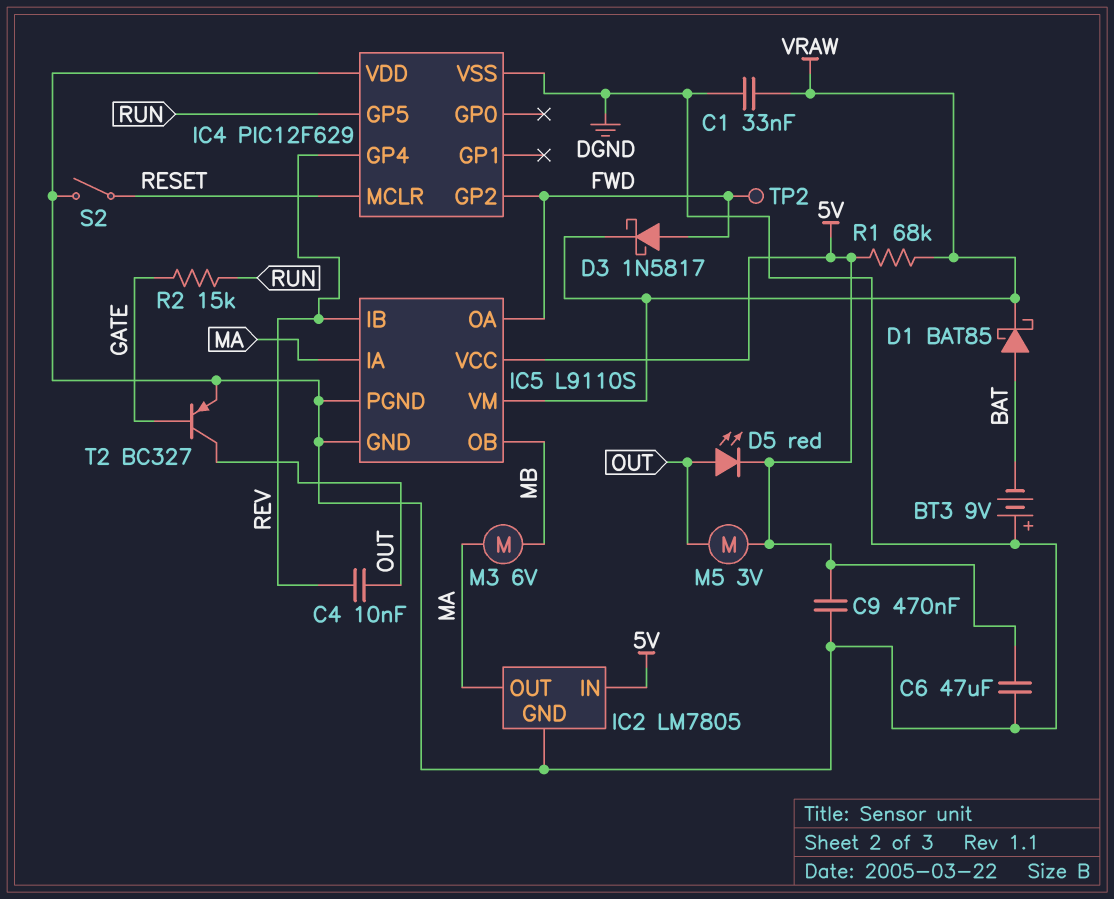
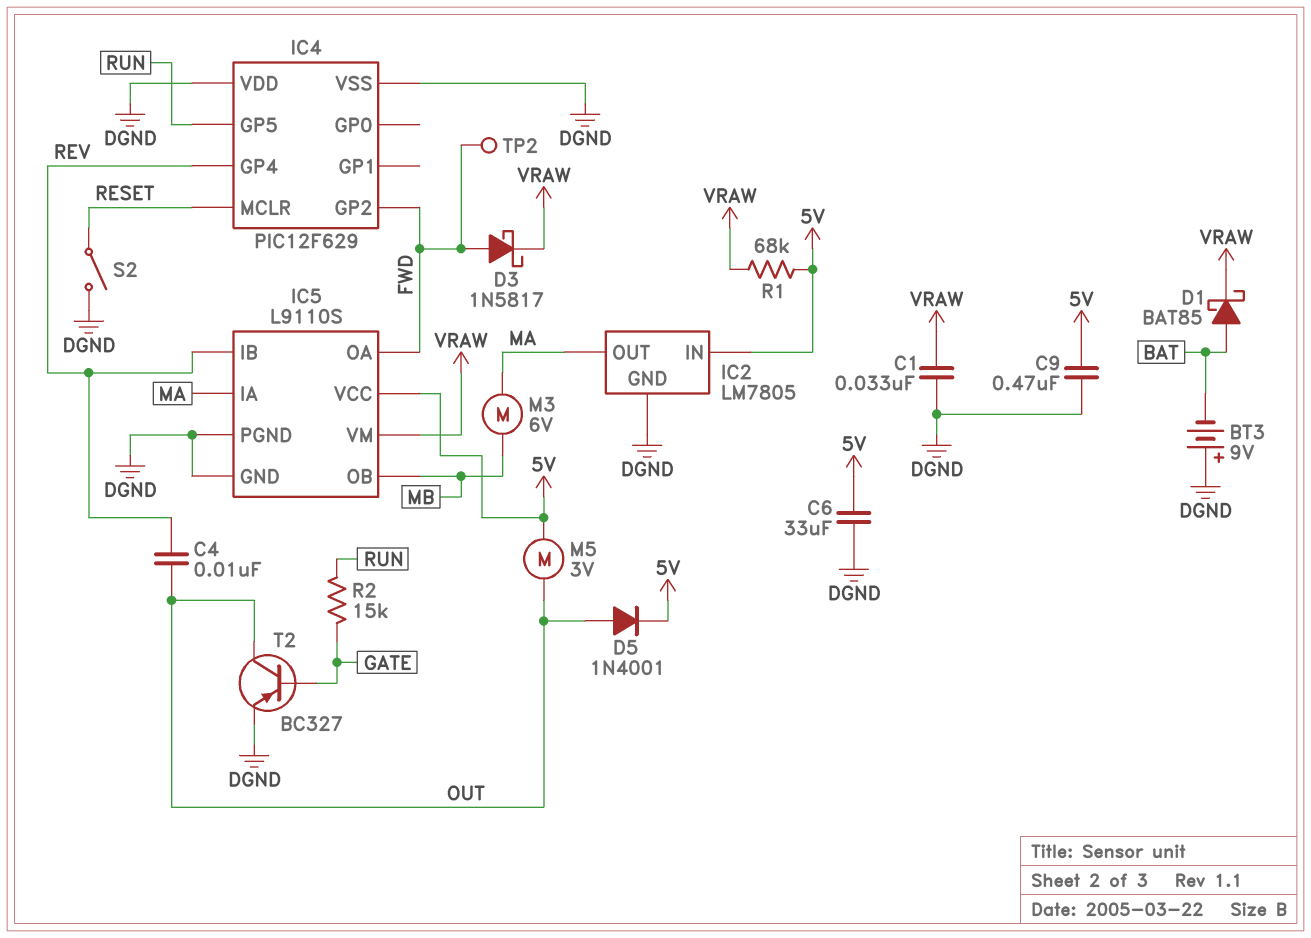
C6: 47uF (5V, DGND) -> 33uF (5V, DGND)
D5: LED red (A OUT, K 5V) -> diode 1N4001 (A OUT, K 5V)

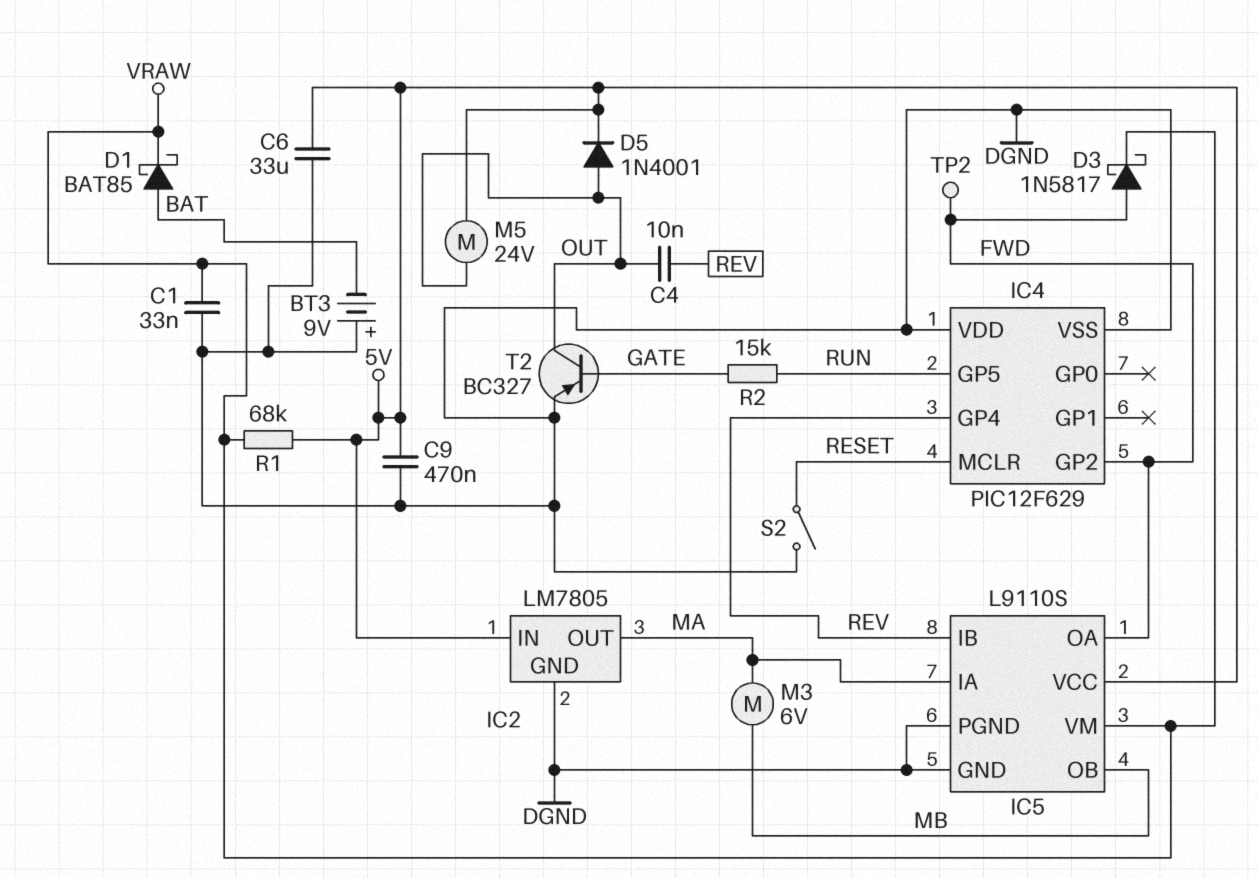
M5: motor 3V (5V, OUT) -> motor 24V (5V, OUT)

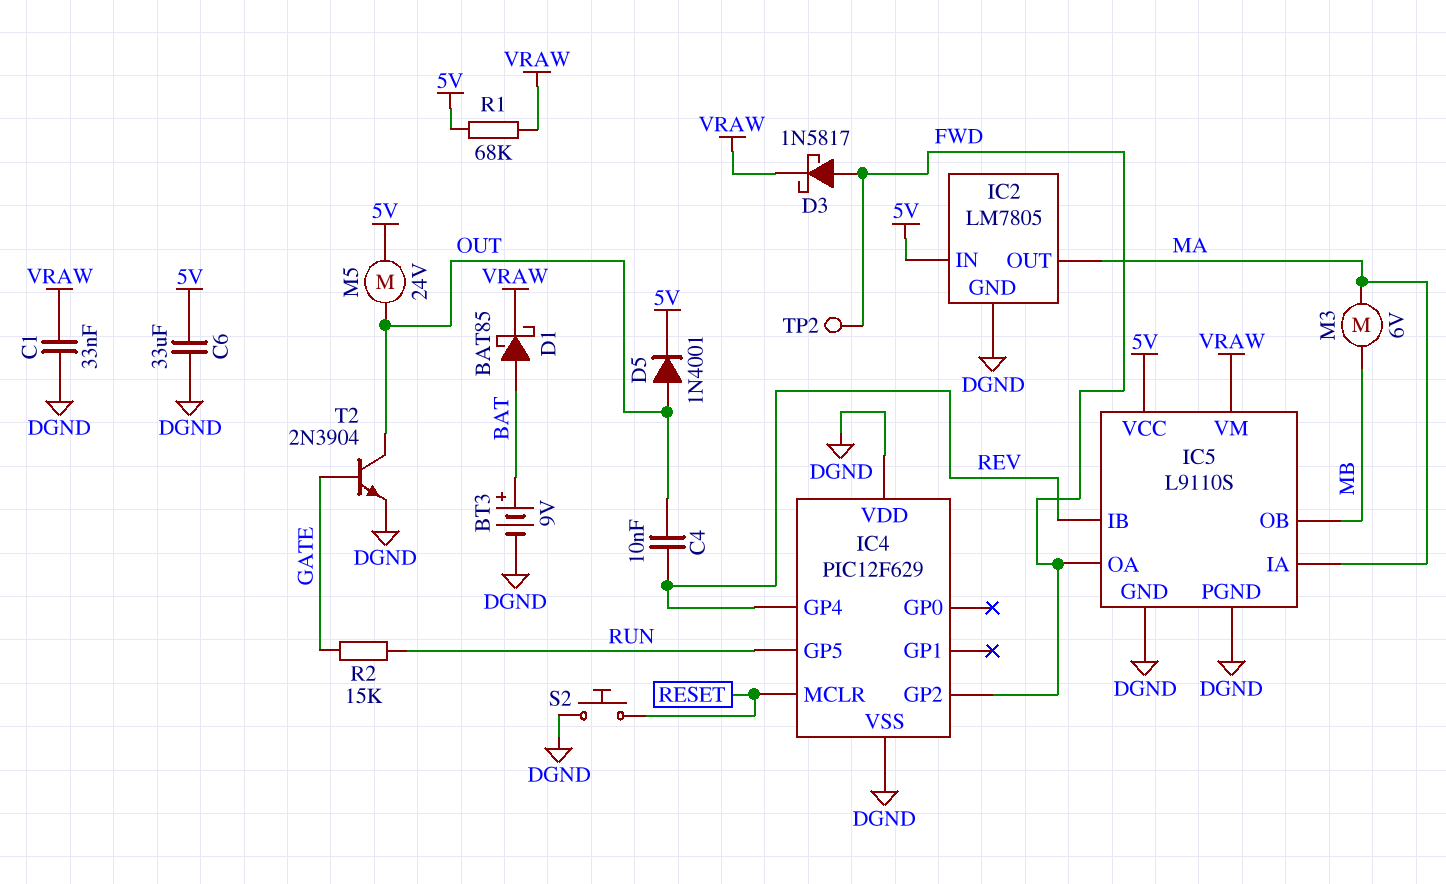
BT3: 9V (plus DGND, minus BAT) -> 9V (plus BAT, minus DGND)
C9: 470nF (5V, DGND) -> none
S2: switch (DGND, RESET) -> button (DGND, RESET)
T2: PNP BC327 (B GATE, C OUT, E DGND) -> NPN 2N3904 (B GATE, C OUT, E DGND)

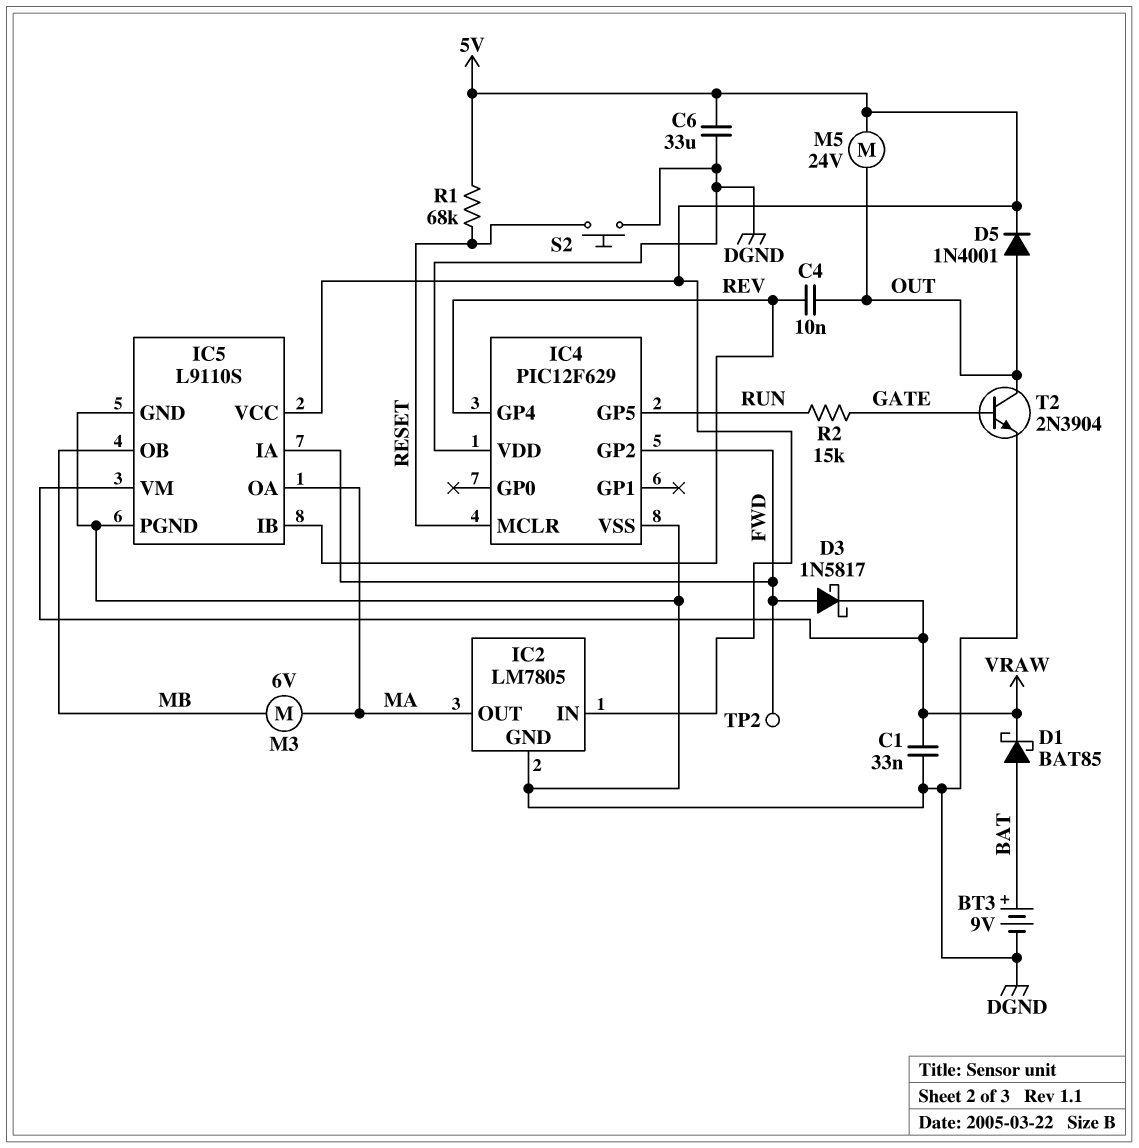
IC5 pin IA: MA -> FWD
IC5 pin OA: FWD -> MA
R1: 68k (5V, VRAW) -> 68k (5V, RESET)

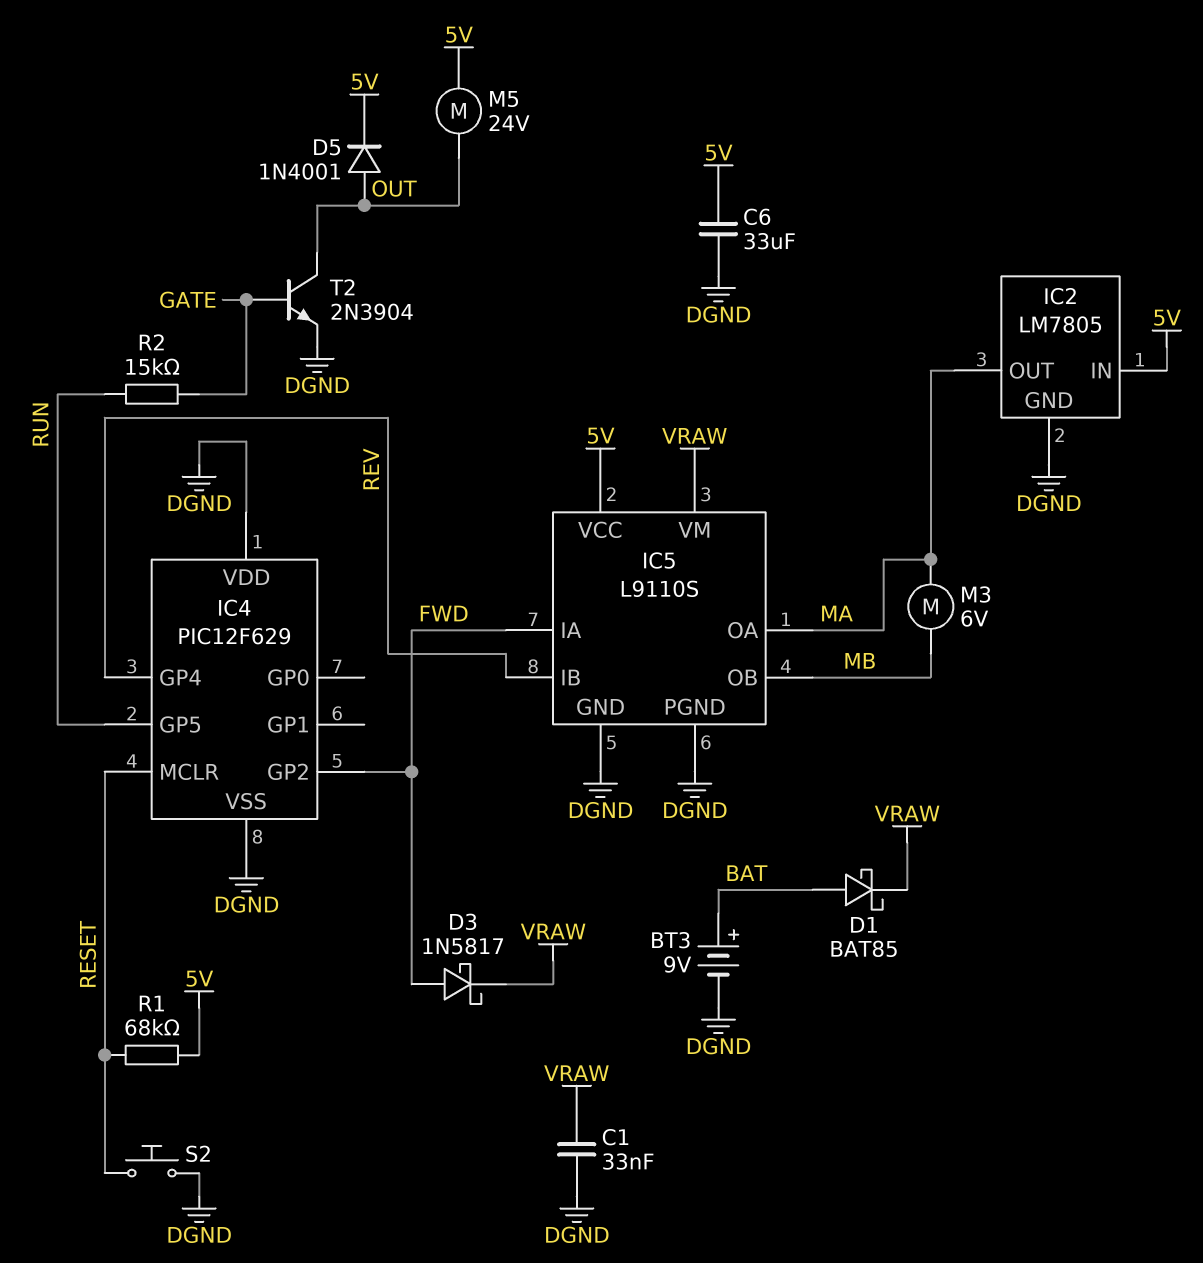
C4: 10nF (OUT, REV) -> none
TP2: test point (FWD) -> none

